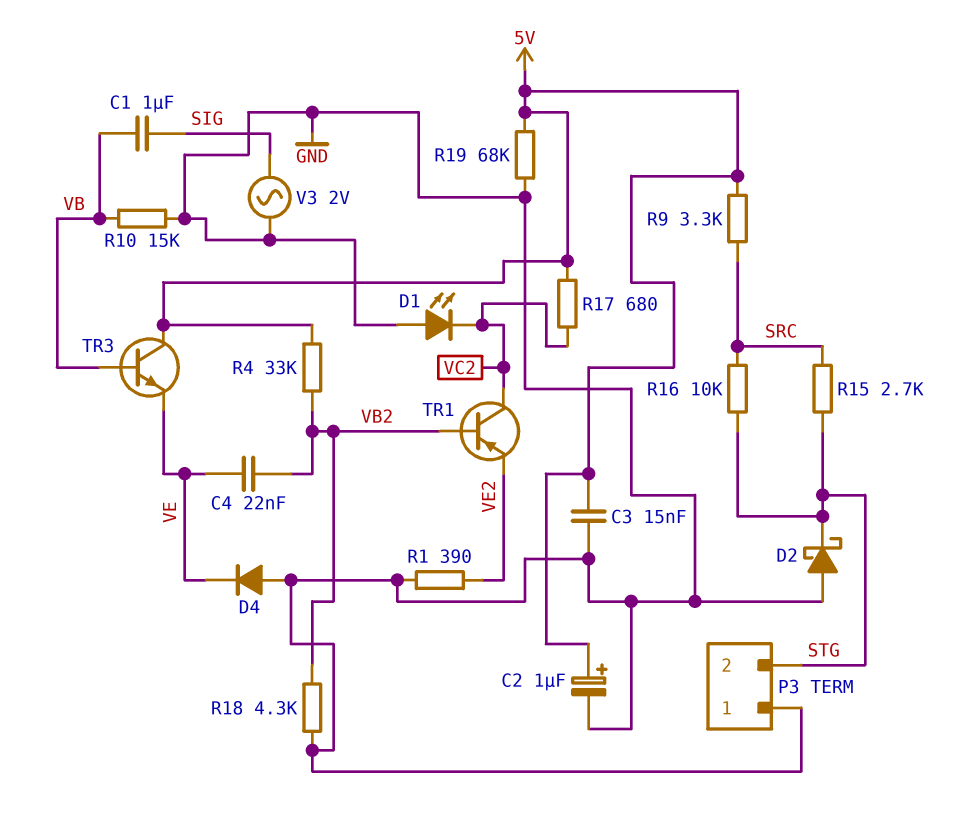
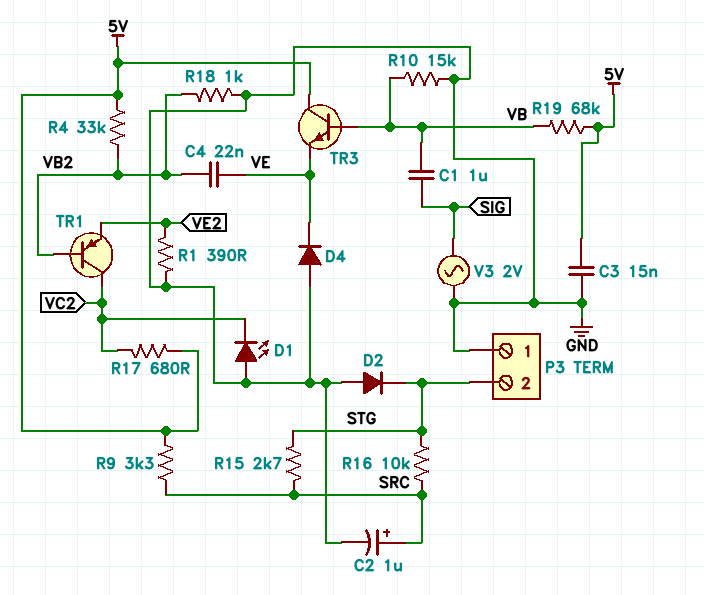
C2: 1uF (plus 5V, minus GND) -> 1uF (plus SRC, minus GND)
D2: schottky (A GND, K STG) -> diode (A GND, K STG)
R18: 4.3k (GND, VB2) -> 1k (GND, VB2)
R19: 68k (5V, GND) -> 68k (5V, VB)

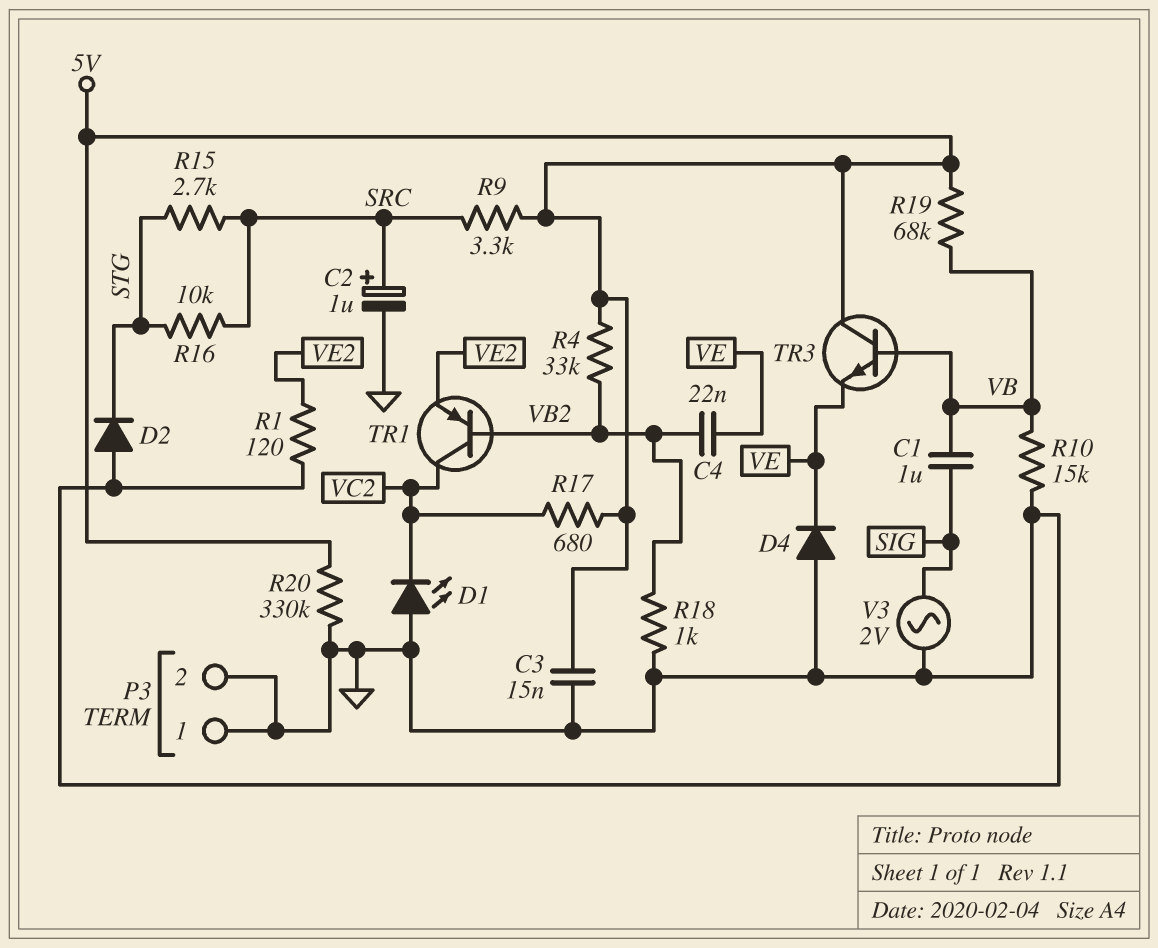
P3 pin 2: STG -> GND
R1: 390 (GND, VE2) -> 120 (GND, VE2)
R20: none -> 330k (5V, GND)

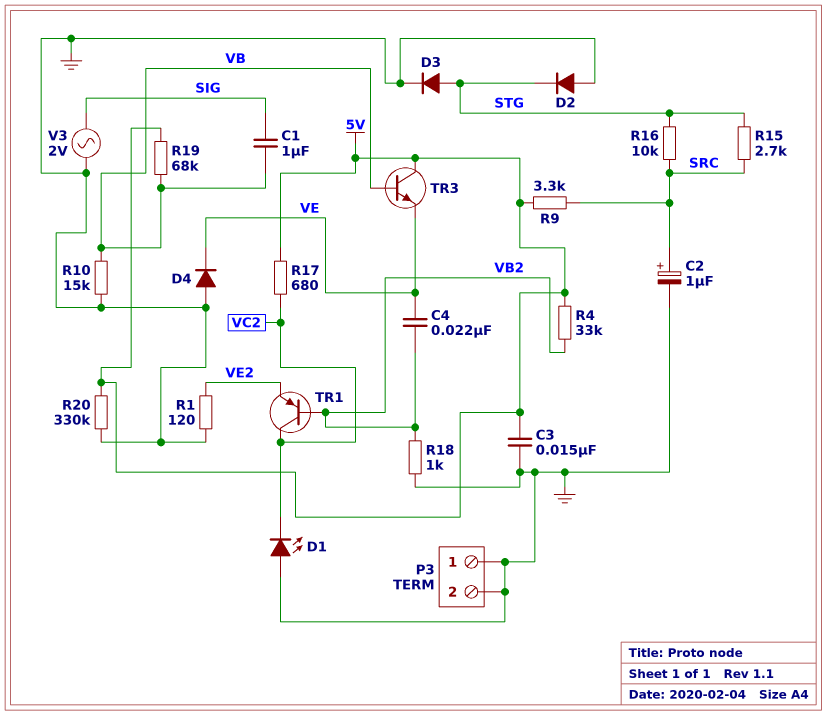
D3: none -> diode (A STG, K GND)

